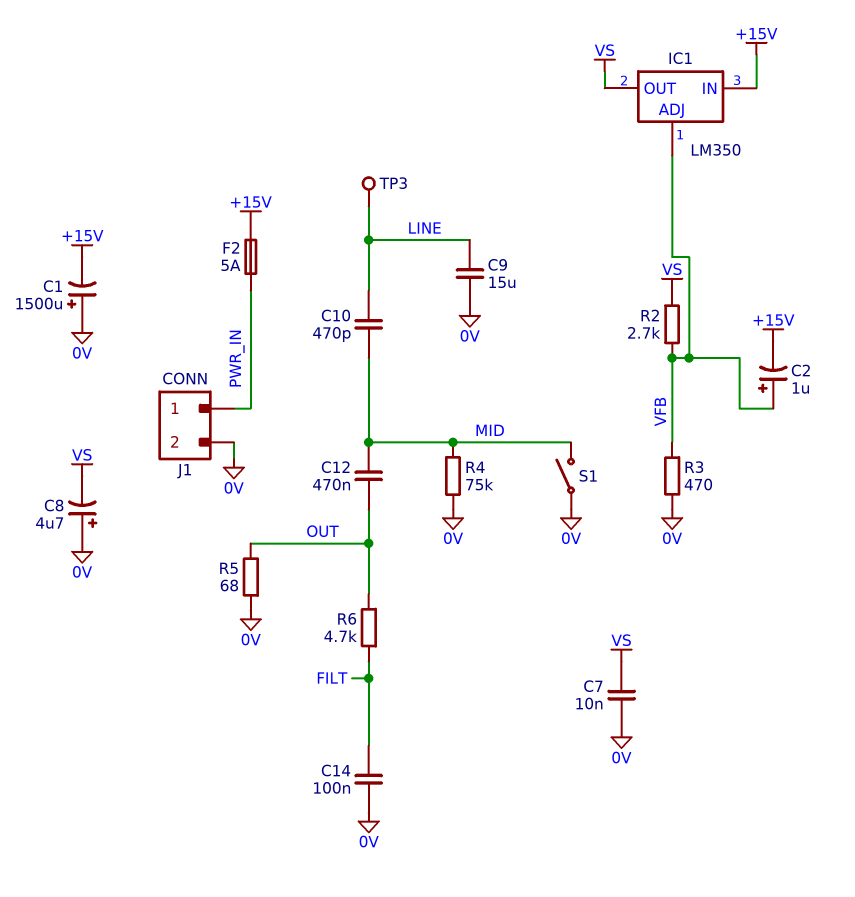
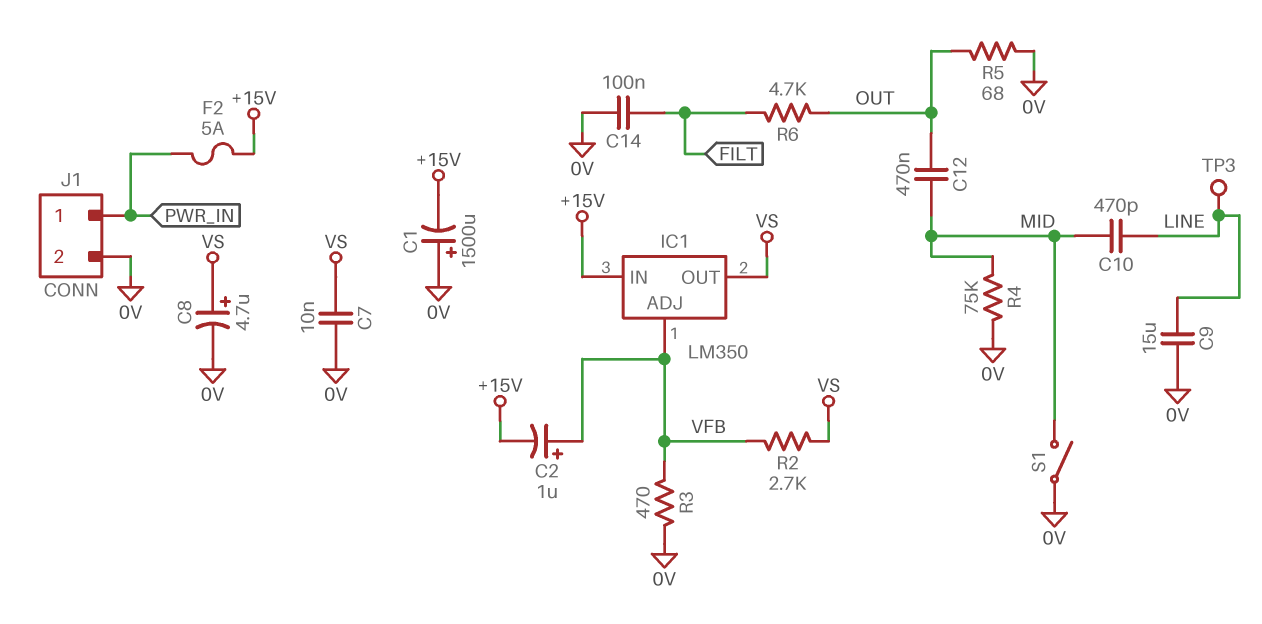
C8: 4.7uF (plus 0V, minus VS) -> 4.7uF (plus VS, minus 0V)

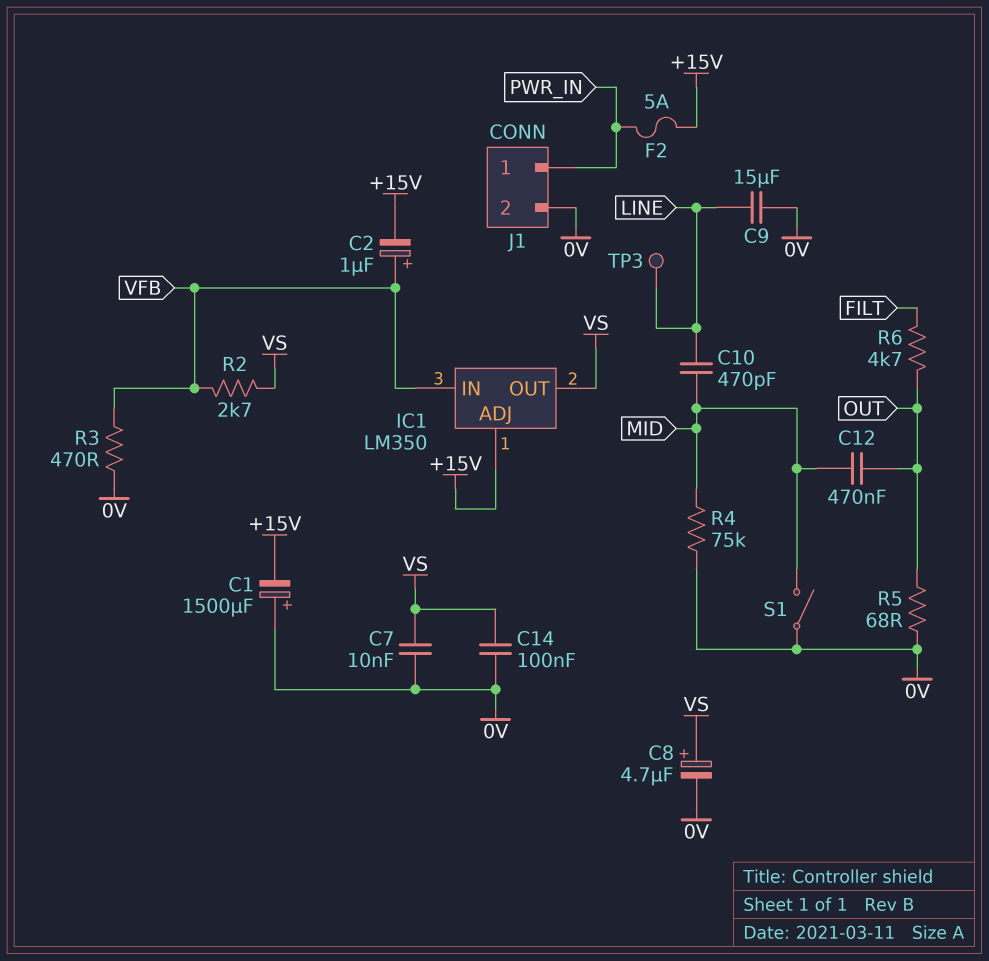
C14: 100nF (0V, FILT) -> 100nF (0V, VS)
IC1 pin ADJ: VFB -> +15V
IC1 pin IN: +15V -> VFB

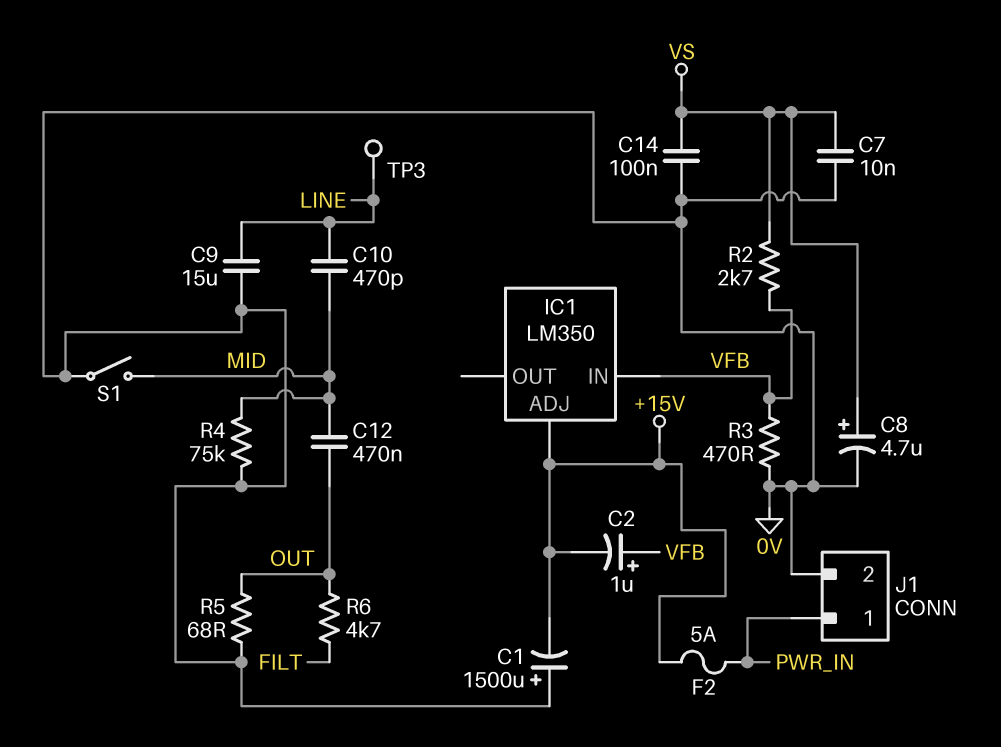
IC1 pin OUT: VS -> none

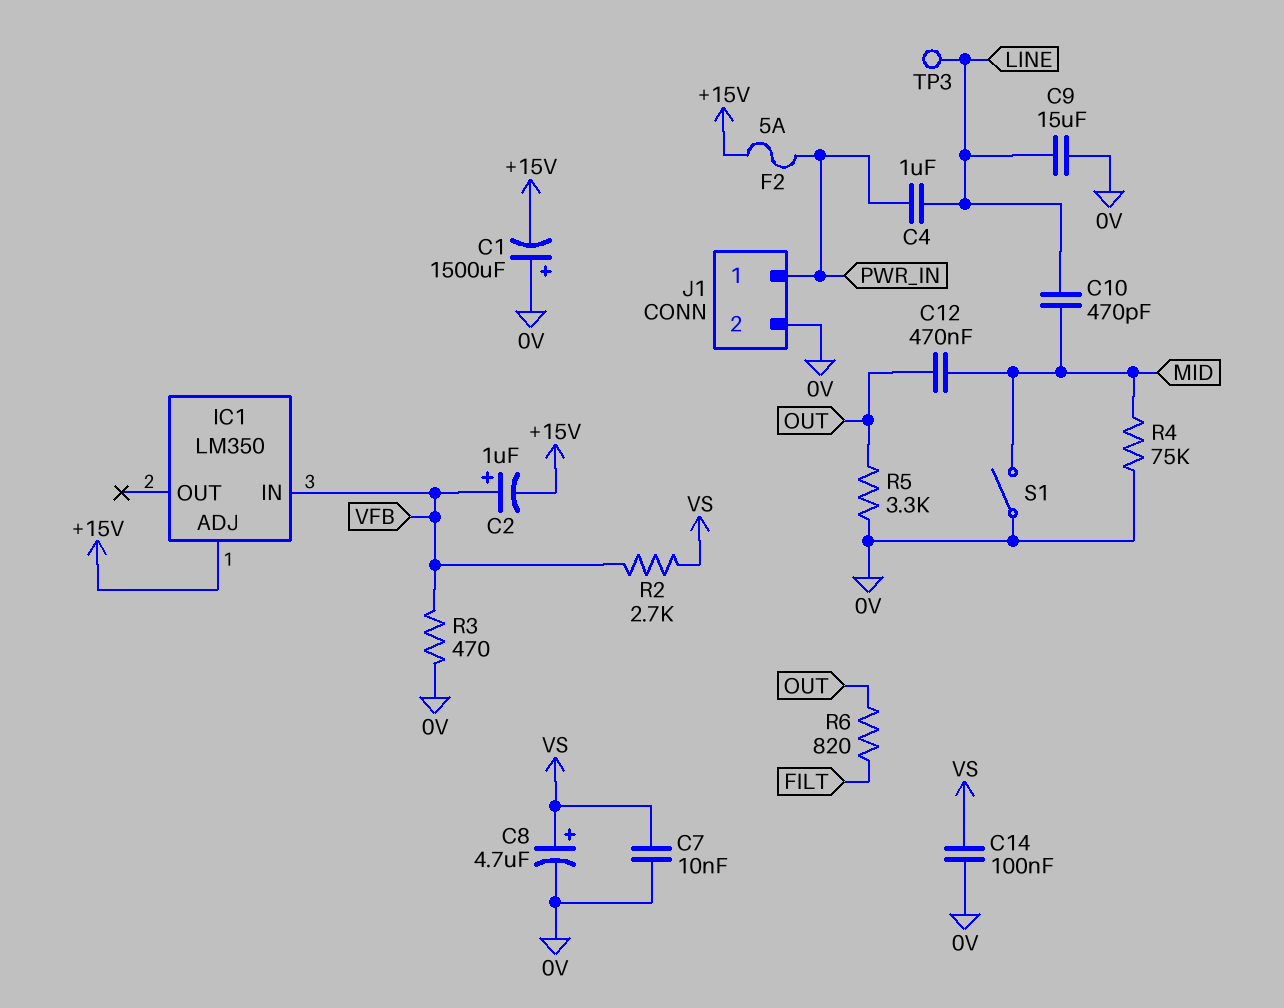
C4: none -> 1uF (LINE, PWR_IN)
R5: 68 (0V, OUT) -> 3.3k (0V, OUT)
R6: 4.7k (FILT, OUT) -> 820 (FILT, OUT)

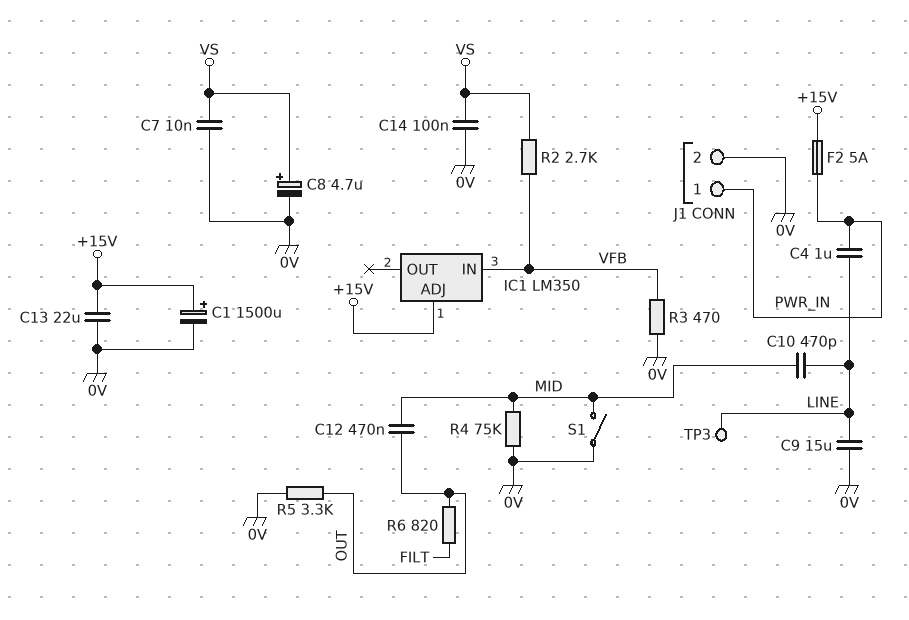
C1: 1500uF (plus 0V, minus +15V) -> 1500uF (plus +15V, minus 0V)
C2: 1uF (plus VFB, minus +15V) -> none
C13: none -> 22uF (+15V, 0V)

